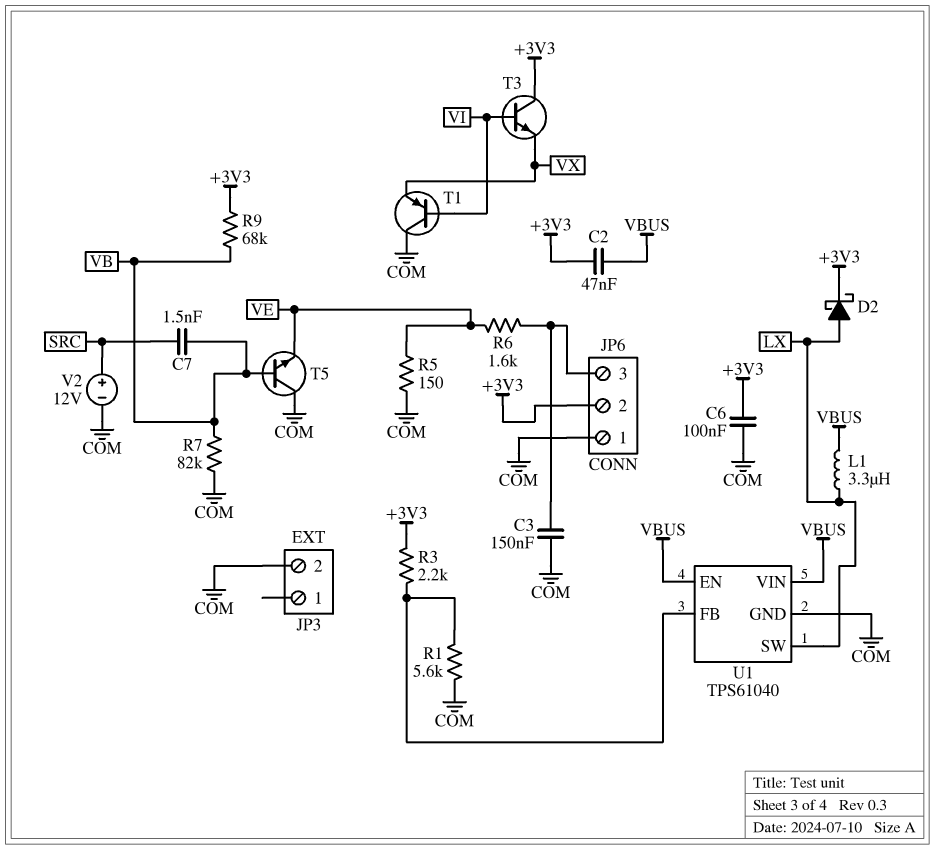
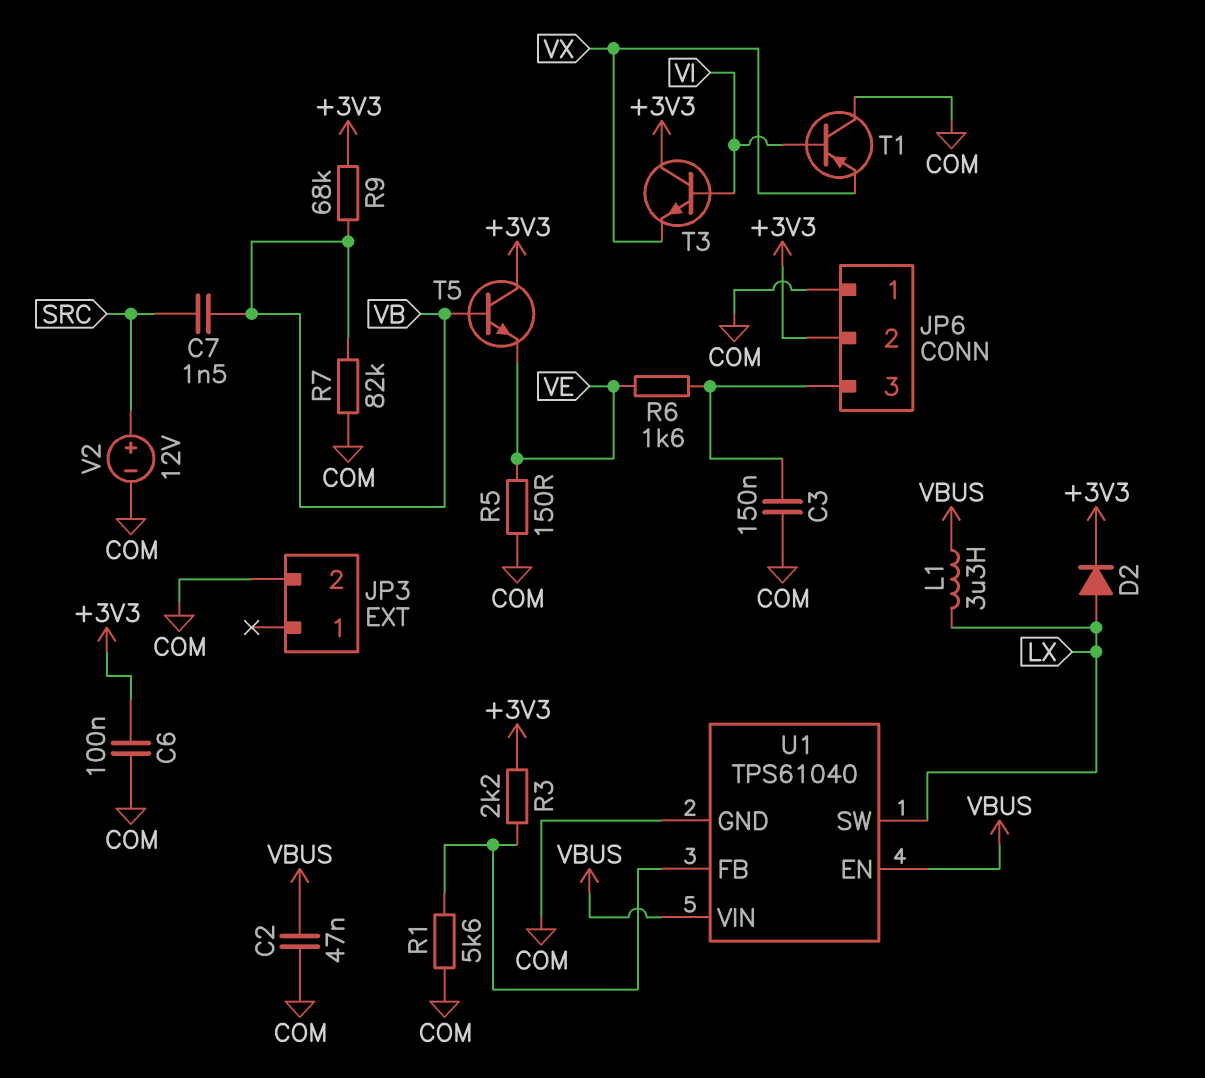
C2: 47nF (+3V3, VBUS) -> 47nF (COM, VBUS)
D2: schottky (A LX, K +3V3) -> diode (A LX, K +3V3)
T5: NPN (B VB, C COM, E VE) -> NPN (B VB, C +3V3, E VE)

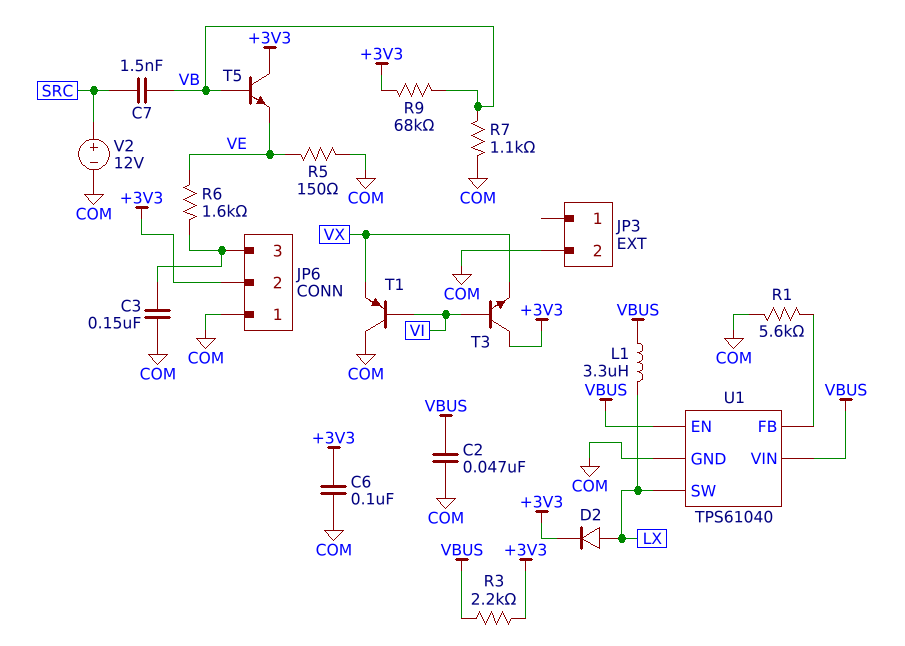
R3: 2.2k (+3V3, U1/FB) -> 2.2k (+3V3, VBUS)
R7: 82k (COM, VB) -> 1.1k (COM, VB)

